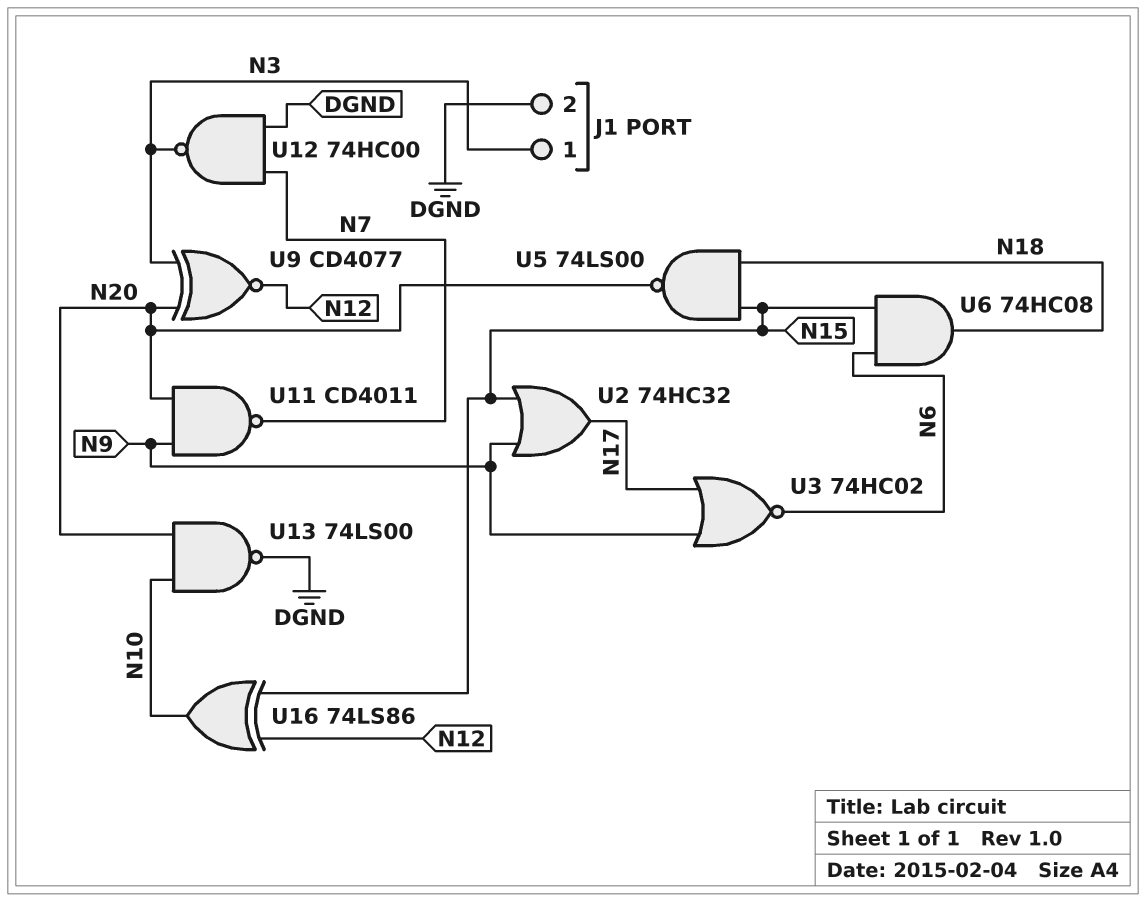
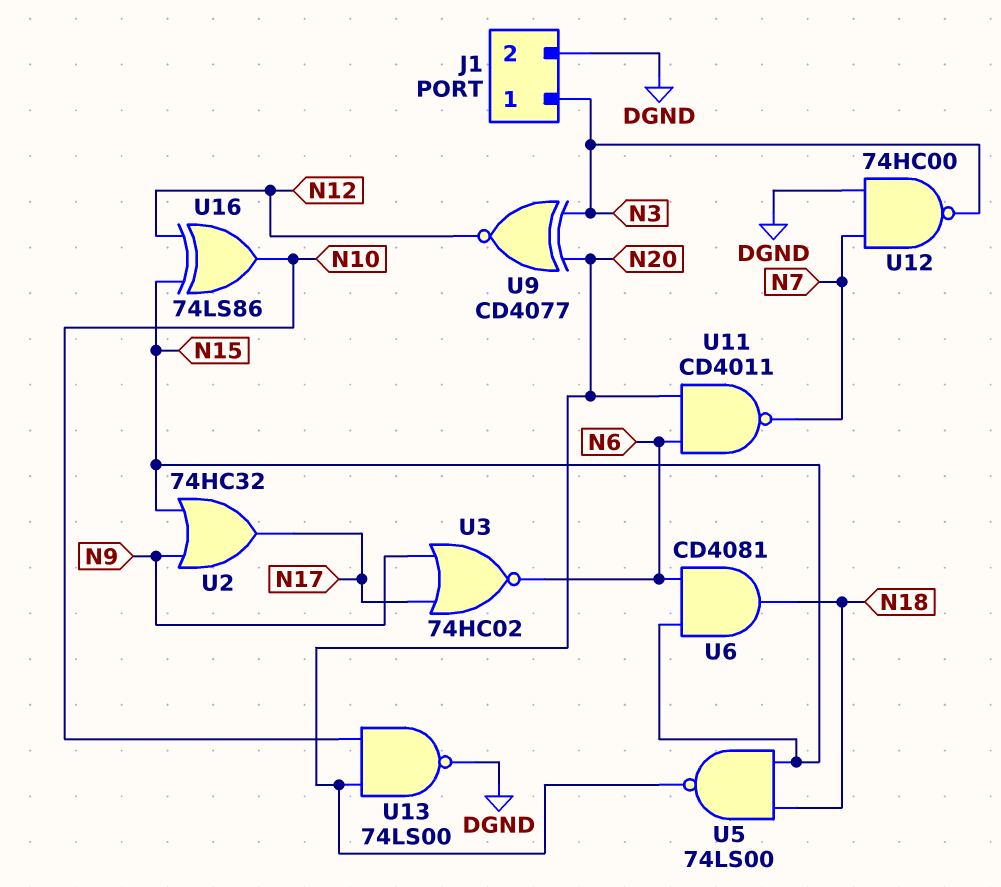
U6: AND 74HC08 (in N6, in N15, out N18) -> AND CD4081 (in N6, in N15, out N18)
U11: NAND CD4011 (in N9, in N20, out N7) -> NAND CD4011 (in N6, in N20, out N7)

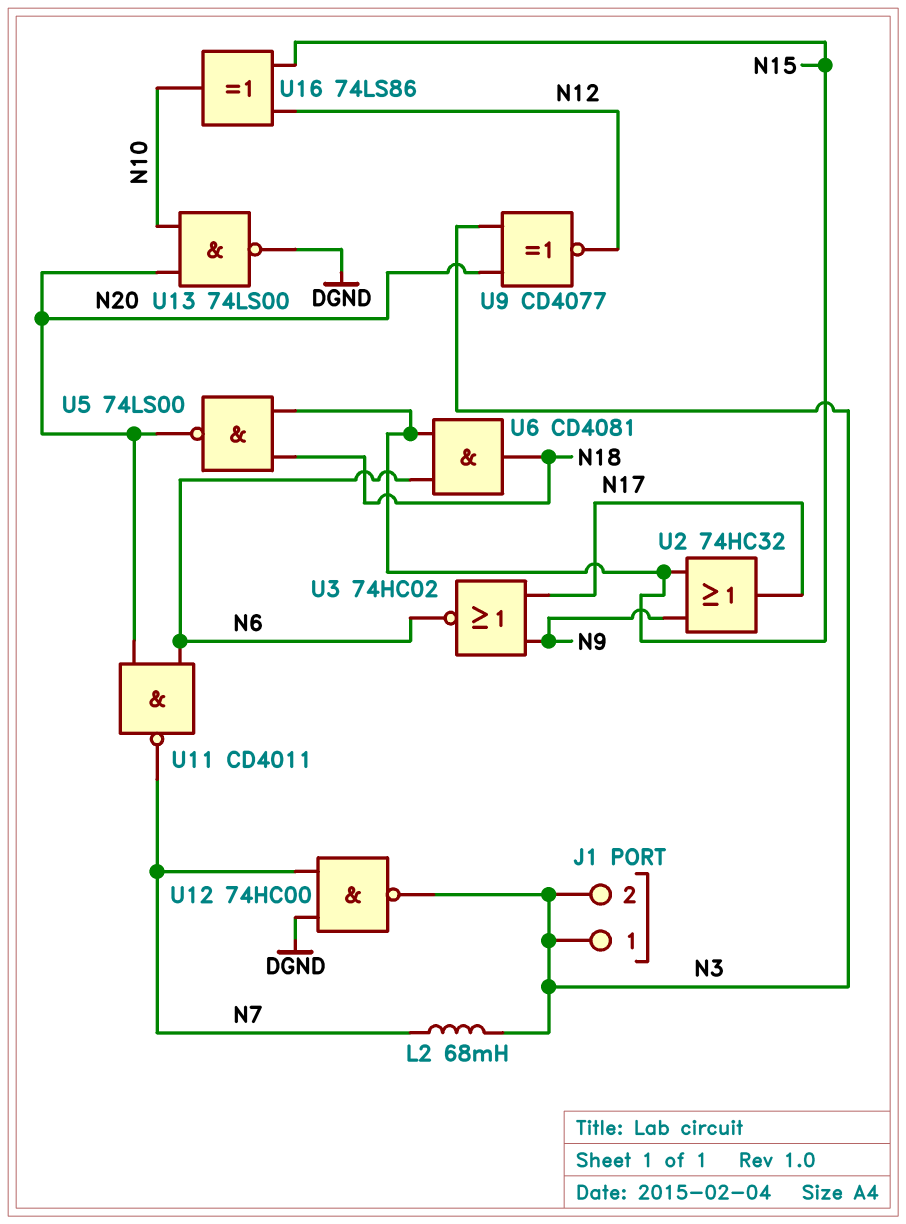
J1 pin 2: DGND -> N3
L2: none -> 68mH (N3, N7)

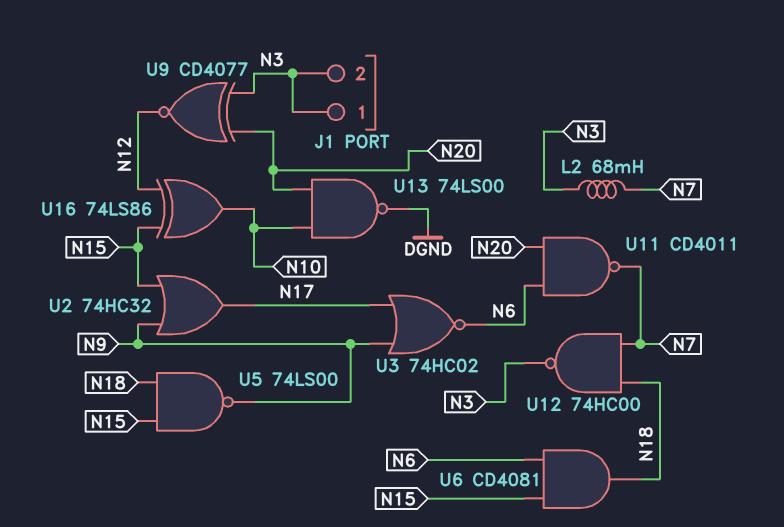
U5: NAND 74LS00 (in N15, in N18, out N20) -> NAND 74LS00 (in N15, in N18, out N9)
U12: NAND 74HC00 (in DGND, in N7, out N3) -> NAND 74HC00 (in N7, in N18, out N3)

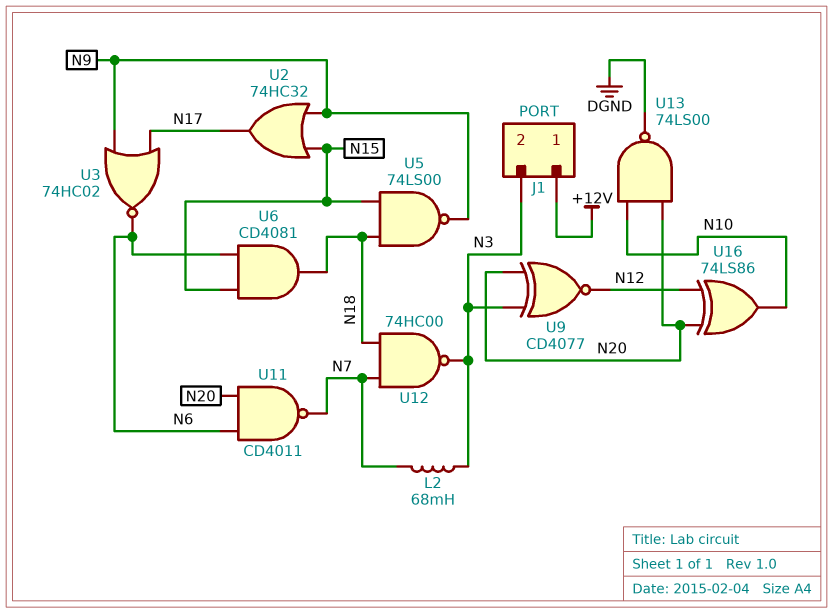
J1 pin 1: N3 -> +12V
U16: XOR 74LS86 (in N12, in N15, out N10) -> XOR 74LS86 (in N12, in N20, out N10)

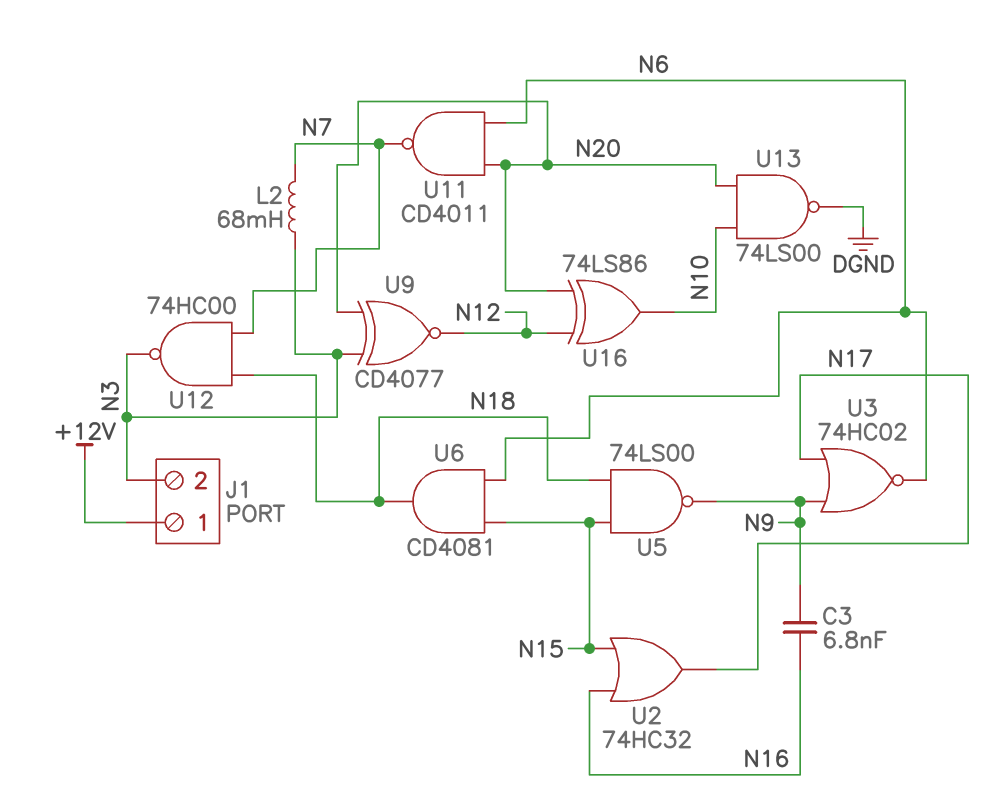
C3: none -> 6.8nF (N9, N16)
U2: OR 74HC32 (in N9, in N15, out N17) -> OR 74HC32 (in N15, in N16, out N17)

